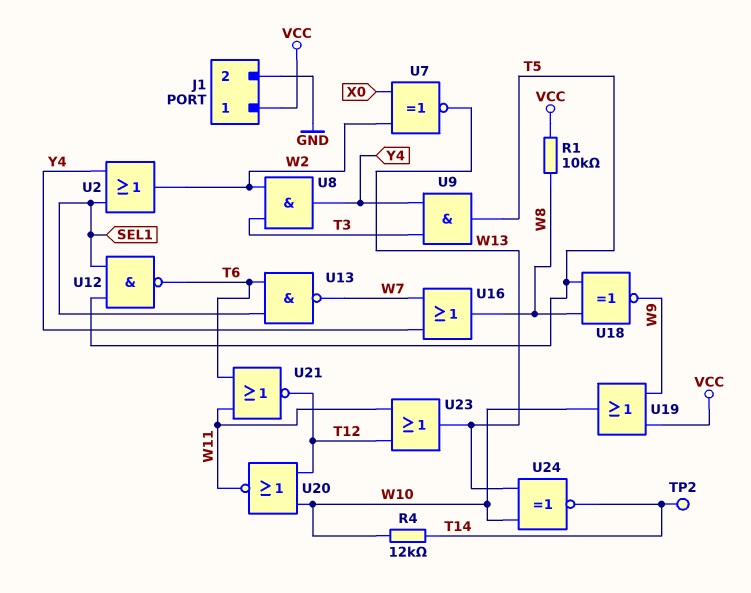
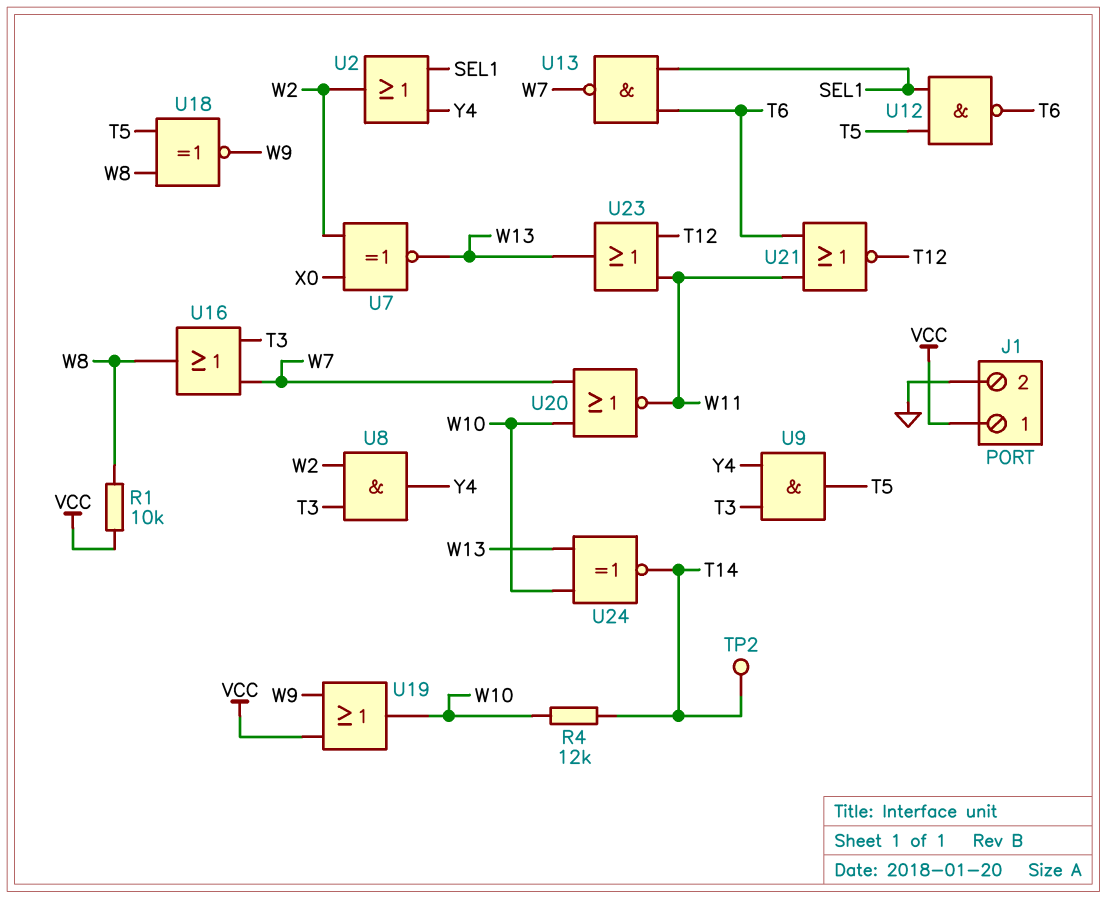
U16: OR (in W7, in Y4, out W8) -> OR (in T3, in W7, out W8)
U20: NOR (in T12, in W10, out W11) -> NOR (in W7, in W10, out W11)

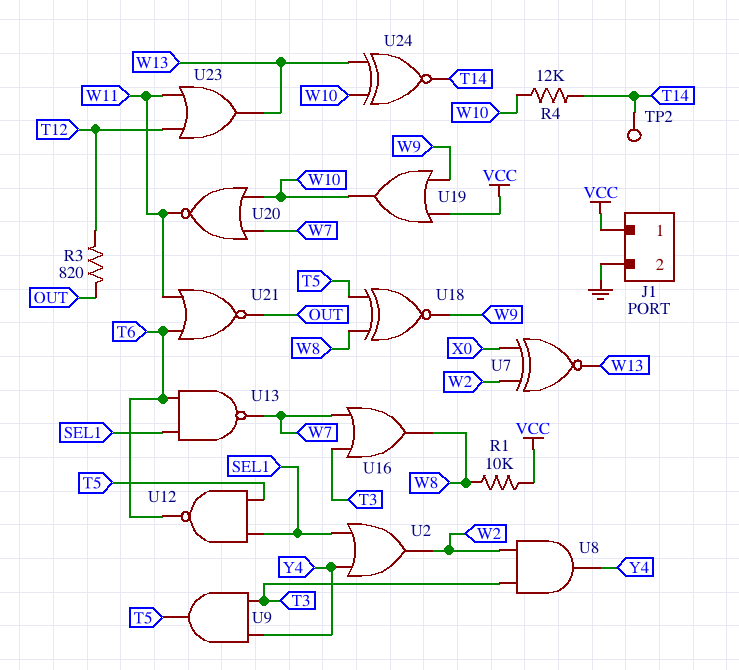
R3: none -> 820 (OUT, T12)
U21: NOR (in T6, in W11, out T12) -> NOR (in T6, in W11, out OUT)

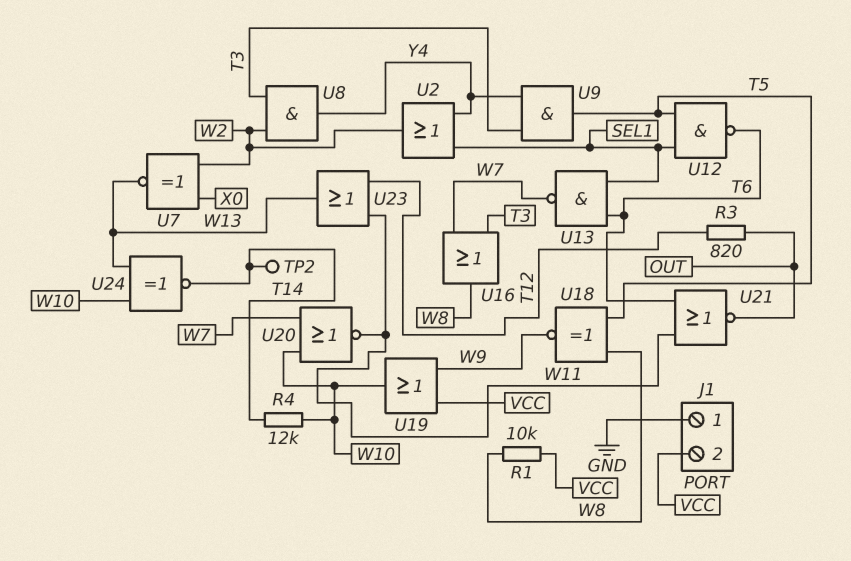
J1 pin 1: VCC -> GND
J1 pin 2: GND -> VCC

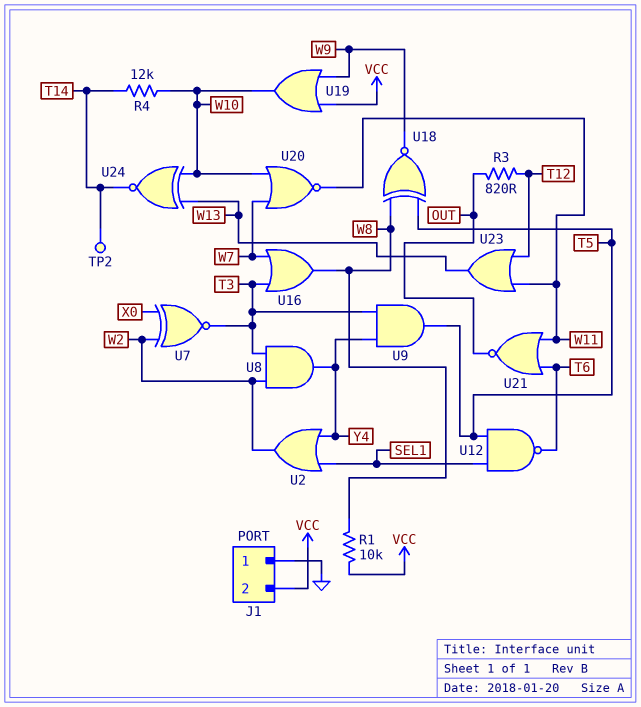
U7: XNOR (in W2, in X0, out W13) -> XNOR (in W2, in X0, out T3)
U13: NAND (in SEL1, in T6, out W7) -> none

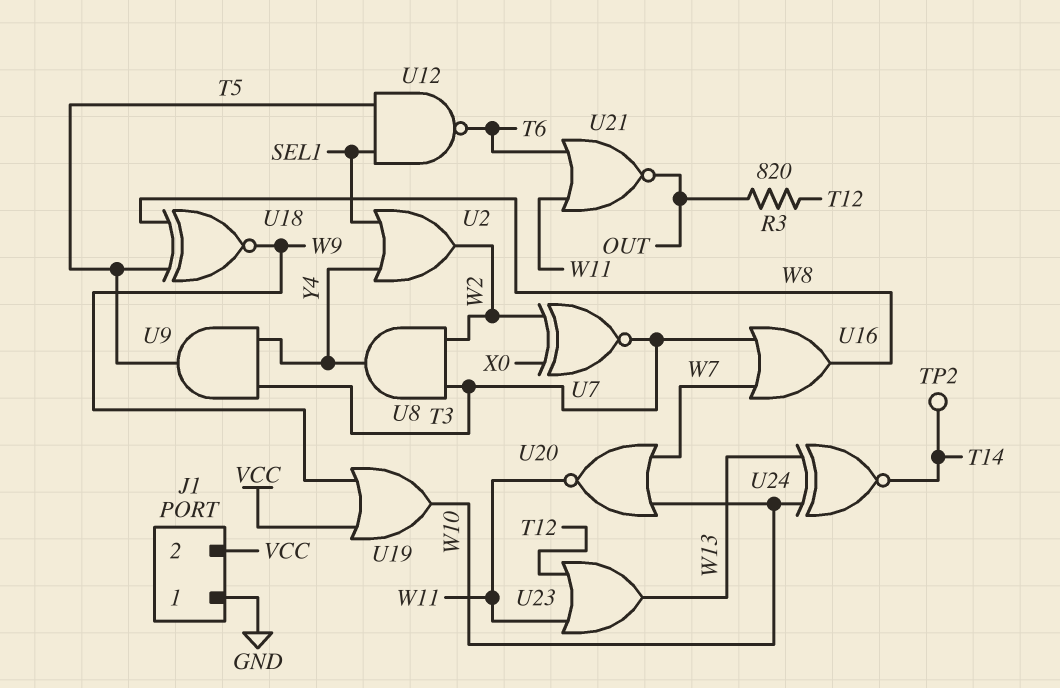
R1: 10k (VCC, W8) -> none
R4: 12k (T14, W10) -> none

